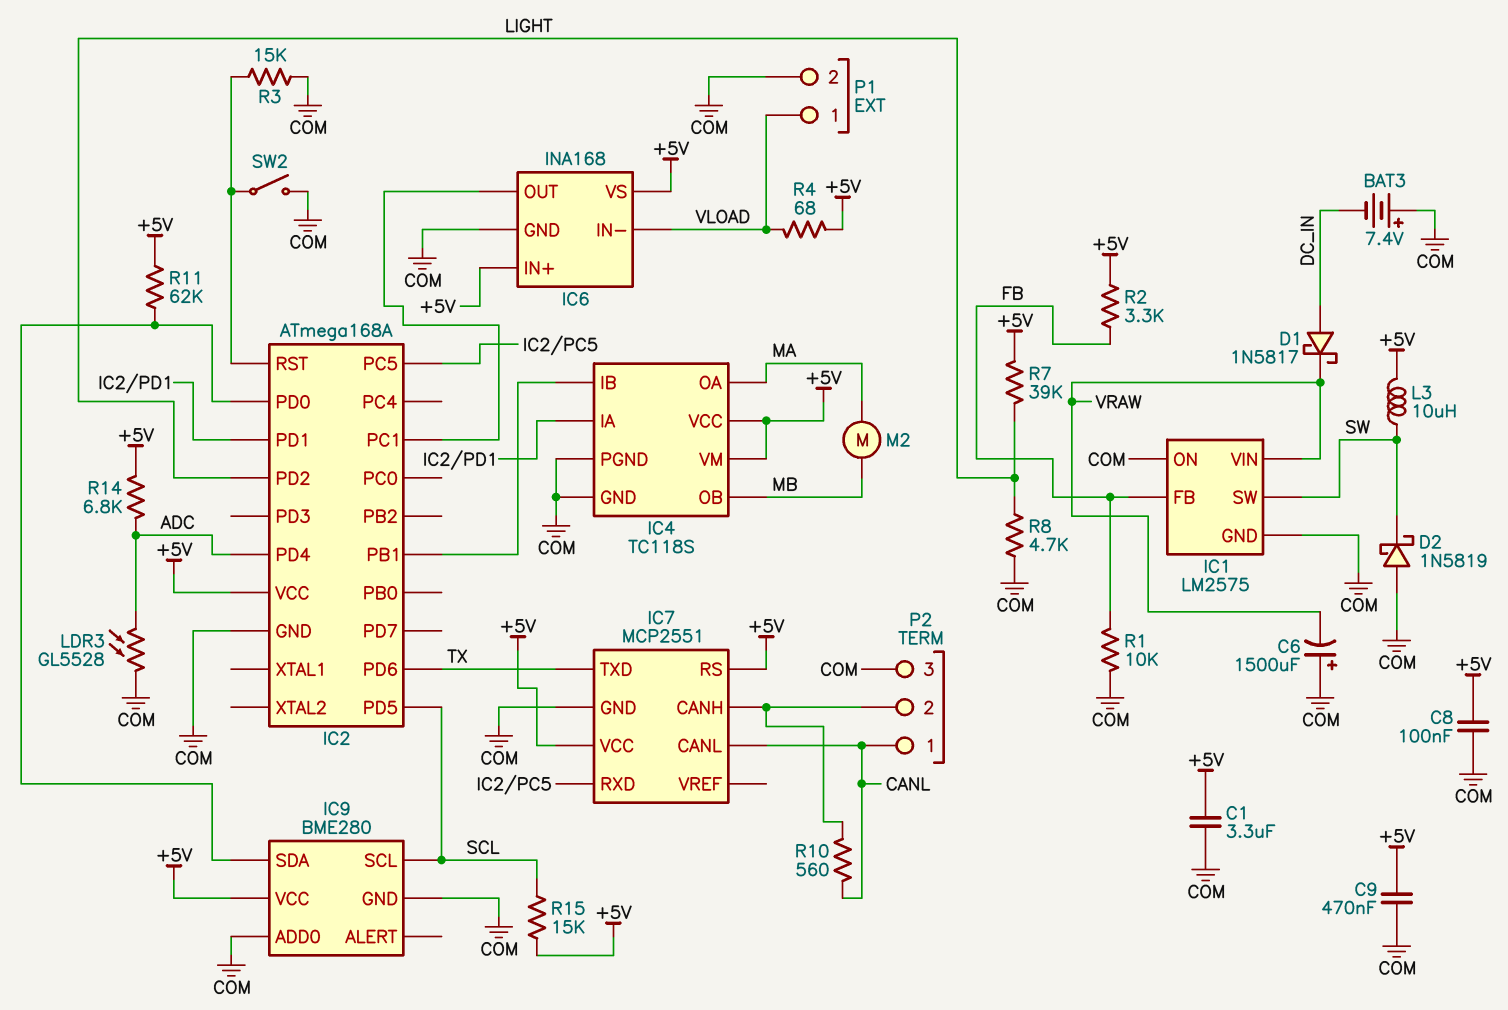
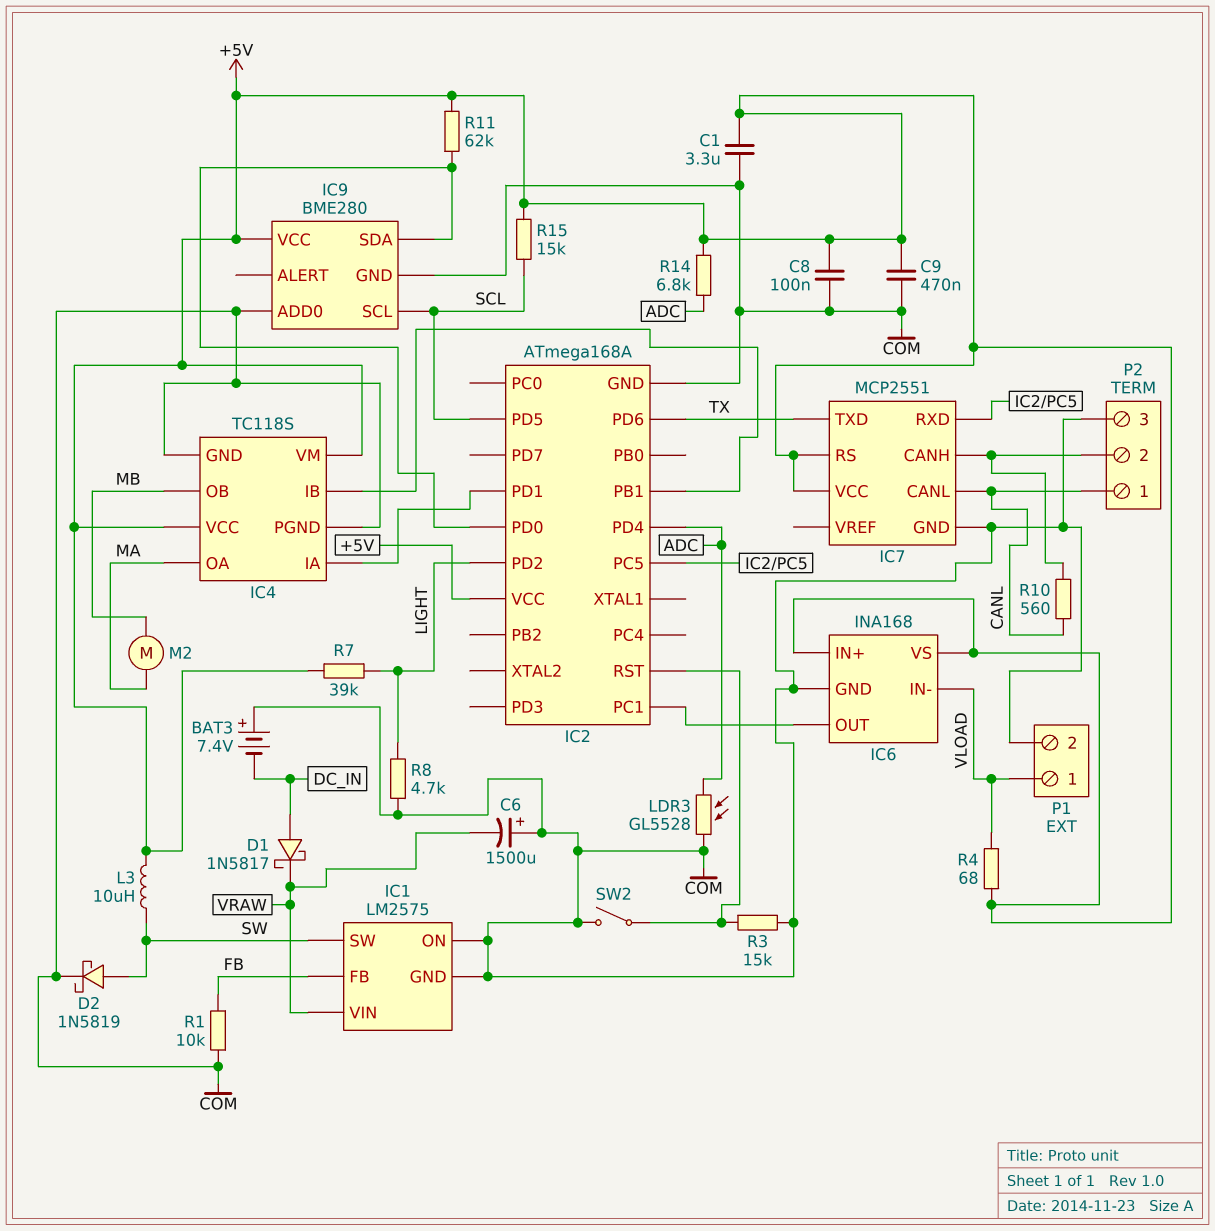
D2: schottky 1N5819 (A COM, K SW) -> schottky 1N5819 (A SW, K COM)
R2: 3.3k (+5V, FB) -> none

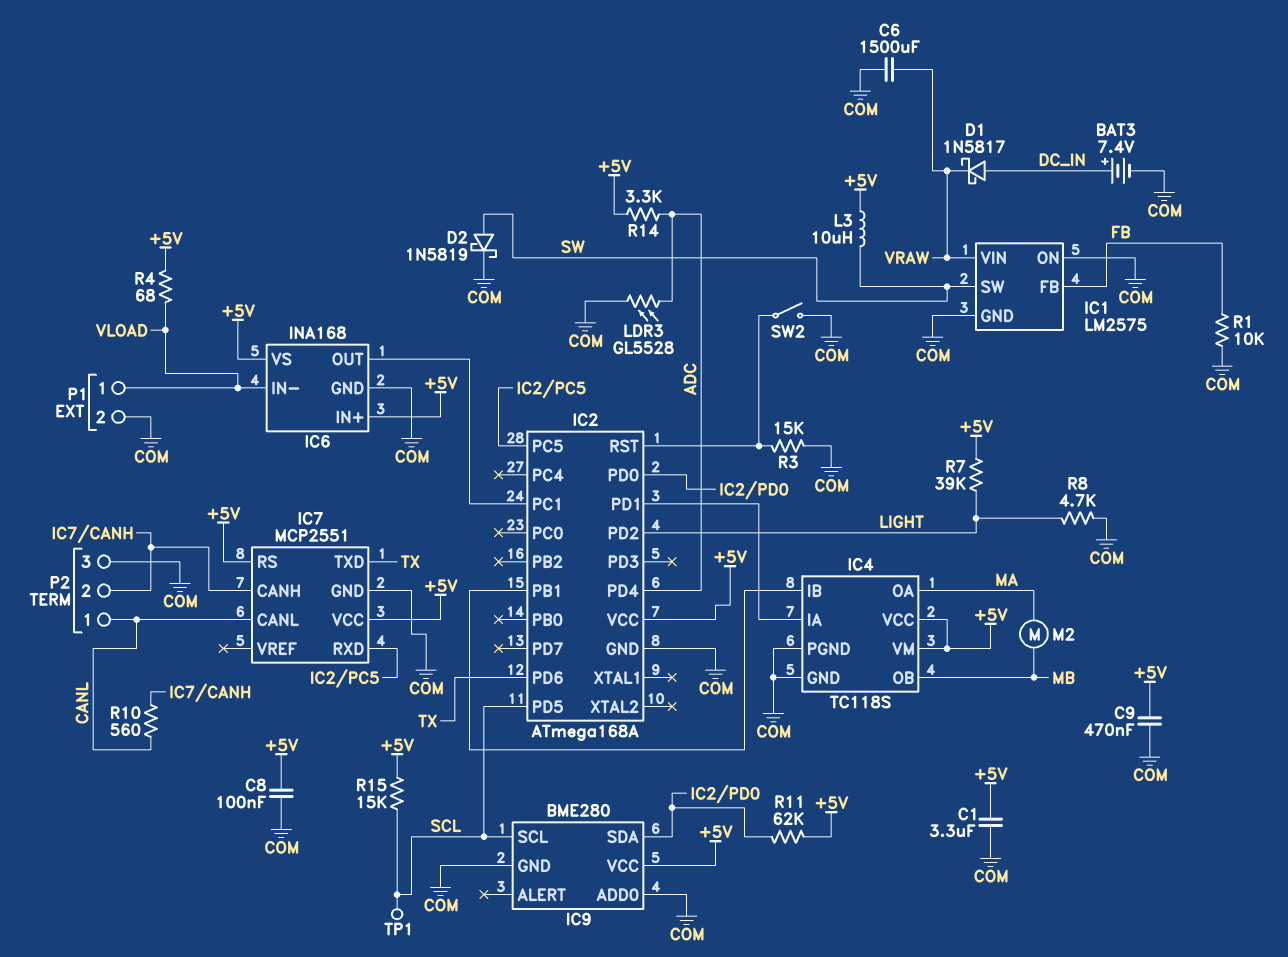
BAT3: 7.4V (plus COM, minus DC_IN) -> 7.4V (plus DC_IN, minus COM)
C6: 1500uF (plus COM, minus VRAW) -> 1500uF (COM, VRAW)
R14: 6.8k (+5V, ADC) -> 3.3k (+5V, ADC)
TP1: none -> test point (SCL)

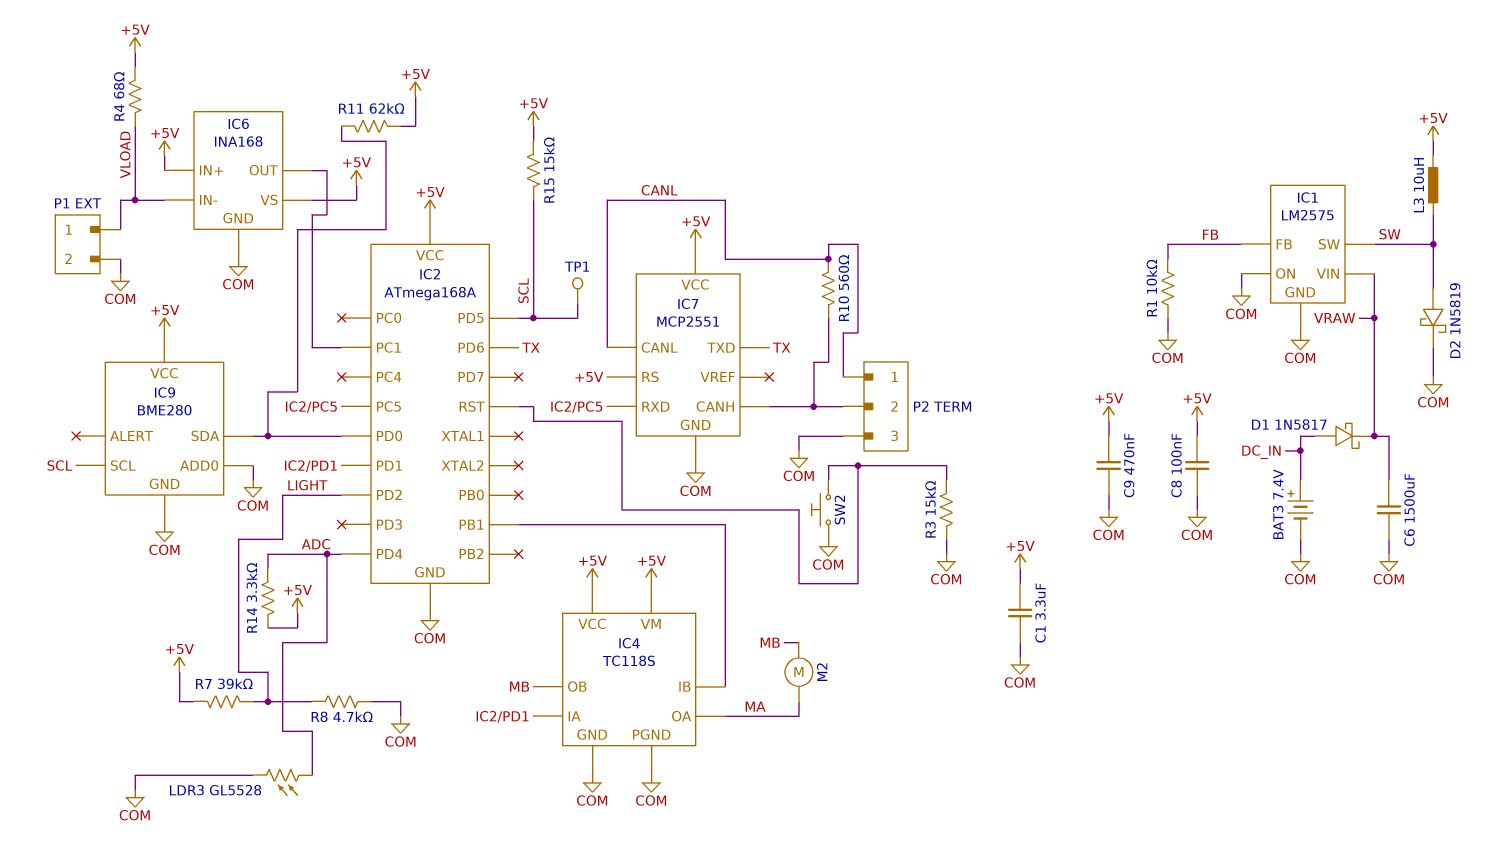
SW2: switch (COM, IC2/RST) -> button (COM, IC2/RST)

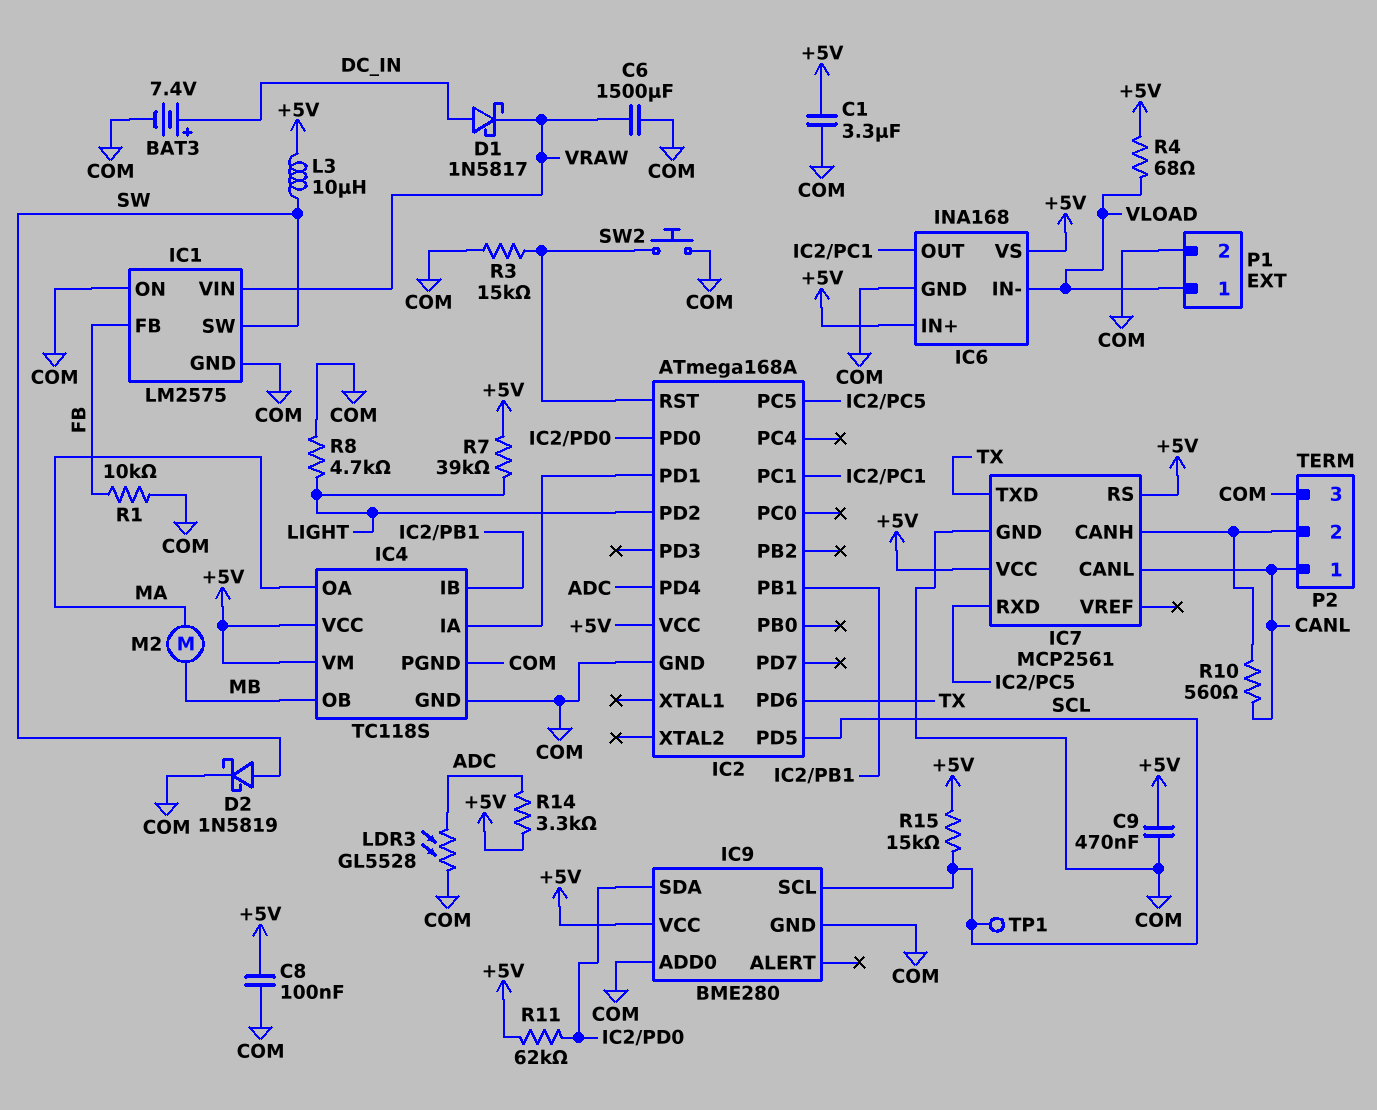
IC7: MCP2551 -> MCP2561

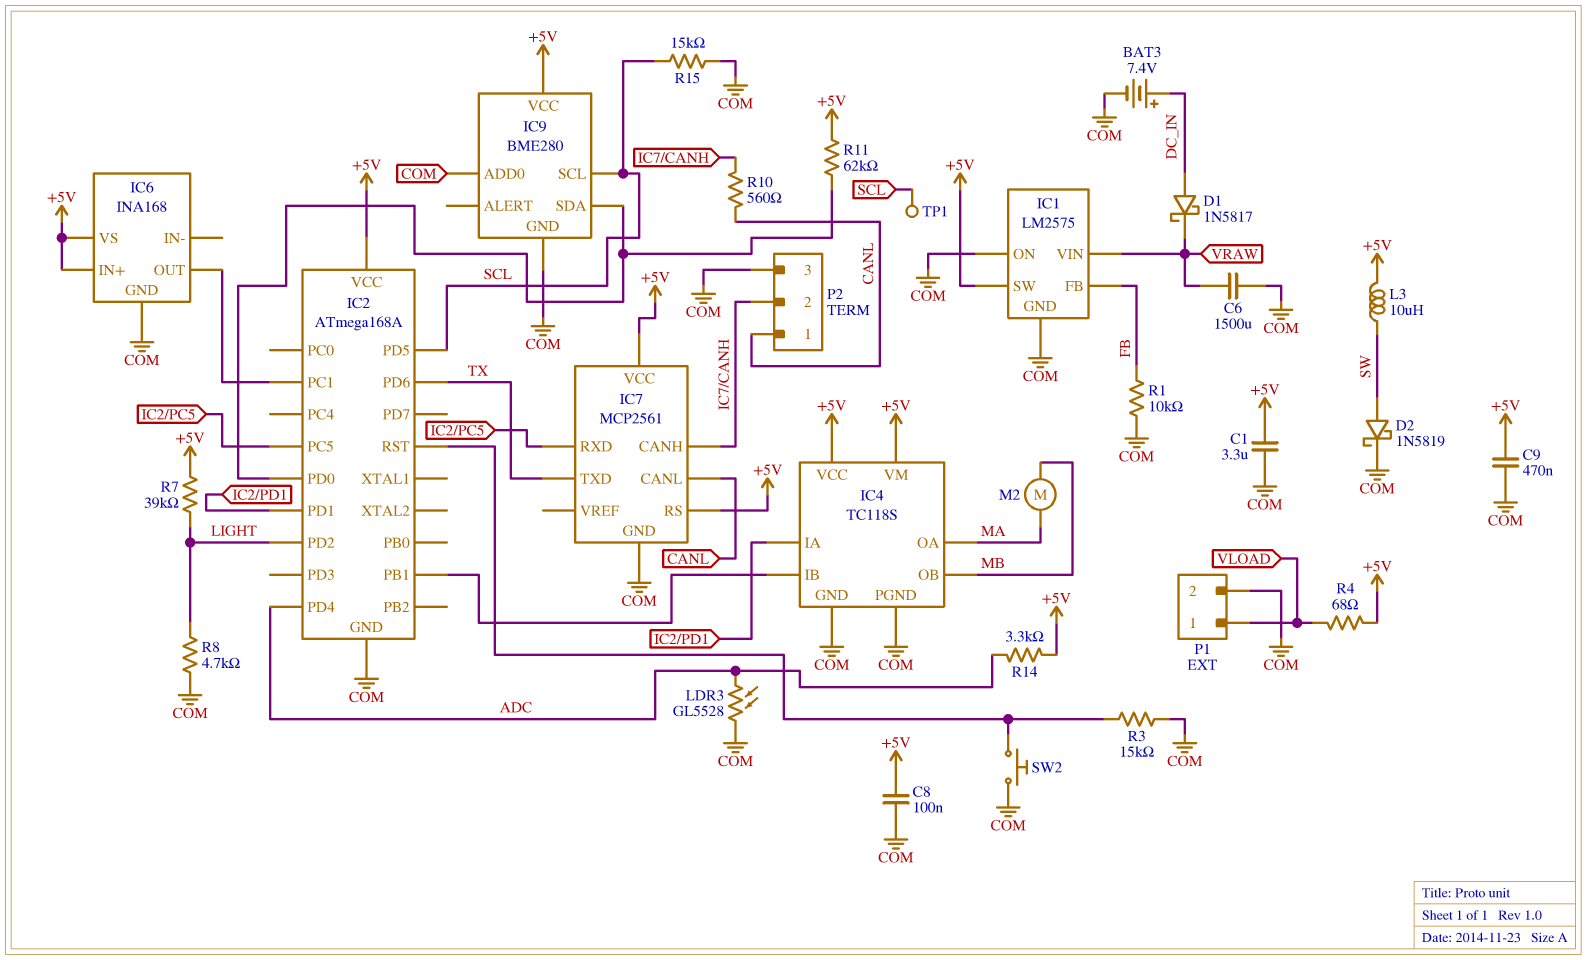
IC1 pin SW: SW -> +5V
IC6 pin IN-: VLOAD -> none
R15: 15k (+5V, SCL) -> 15k (COM, SCL)

